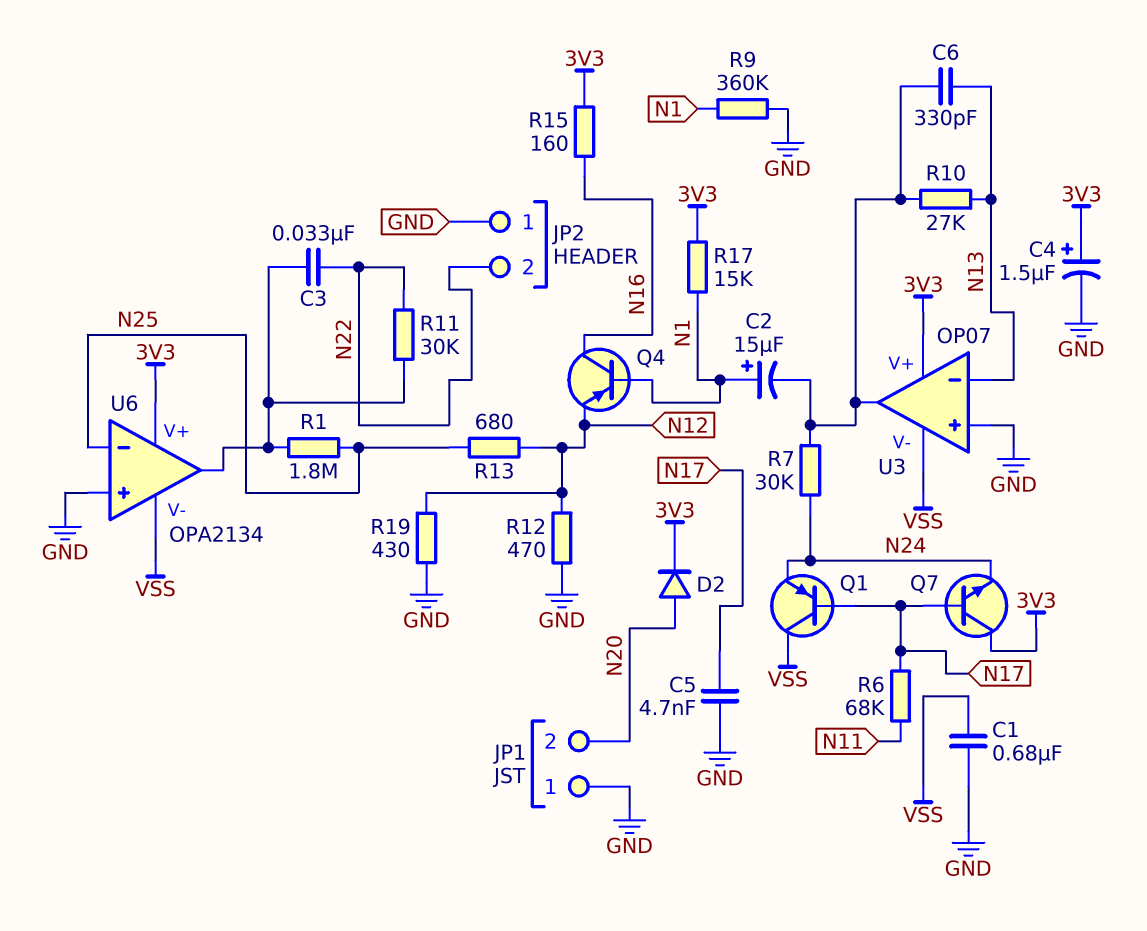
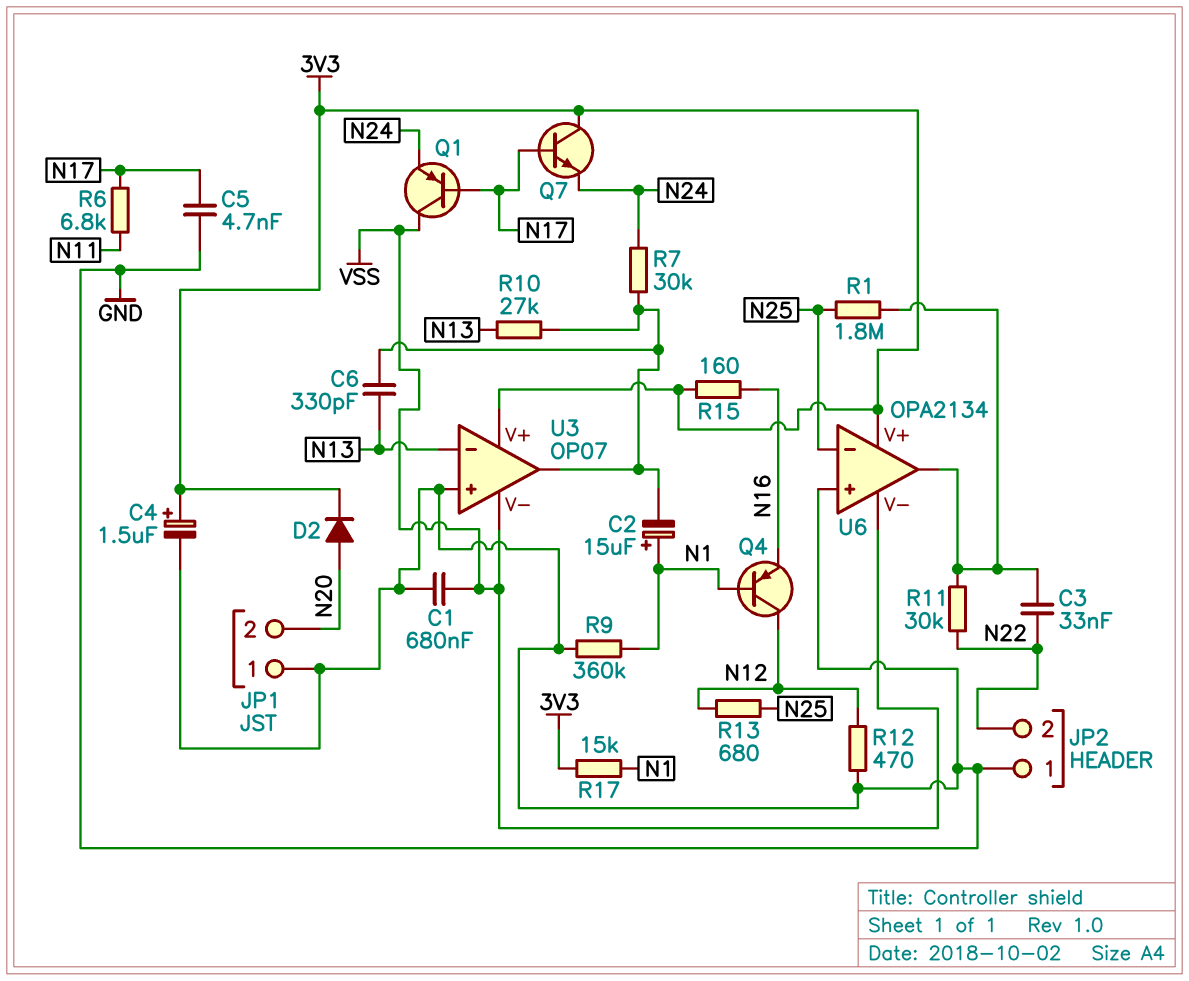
Q4: PNP (B N1, C N16, E N12) -> PNP (B N1, C N12, E N16)
R6: 68k (N11, N17) -> 6.8k (N11, N17)
R19: 430 (GND, N12) -> none

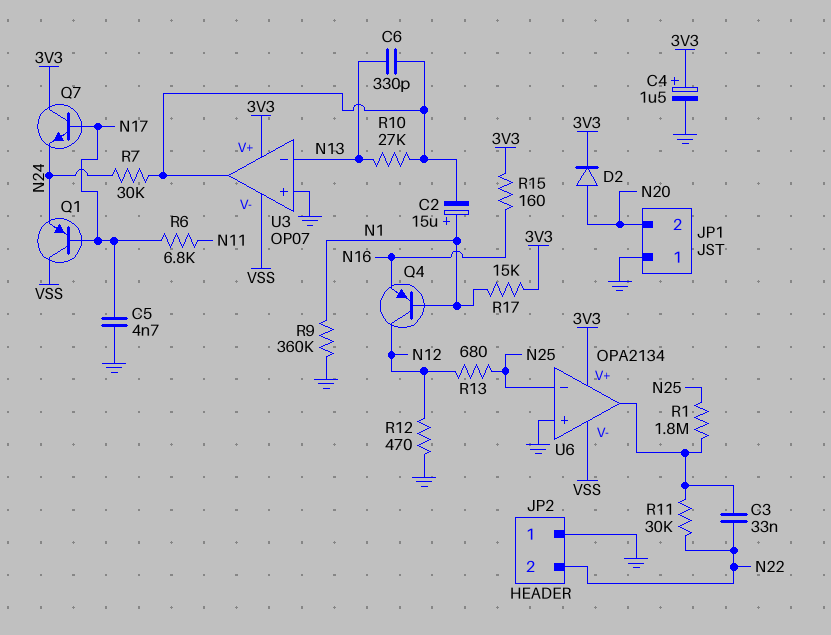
C1: 680nF (GND, VSS) -> none

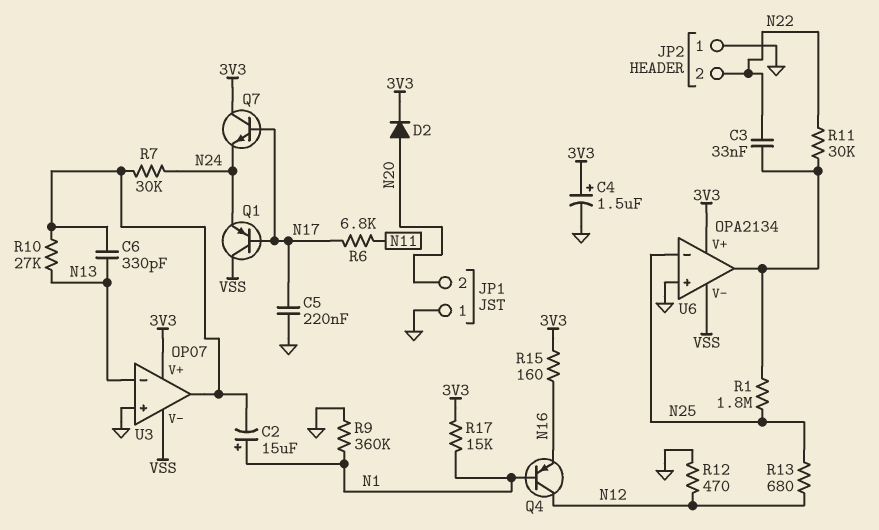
C5: 4.7nF (GND, N17) -> 220nF (GND, N17)

